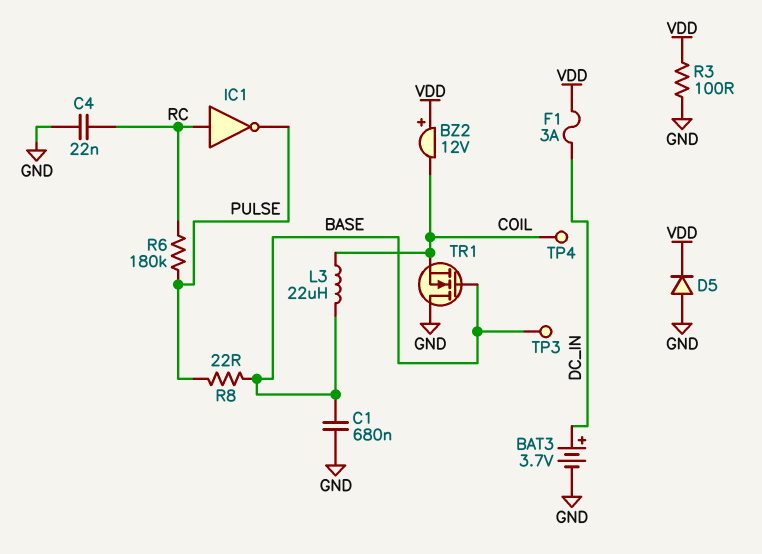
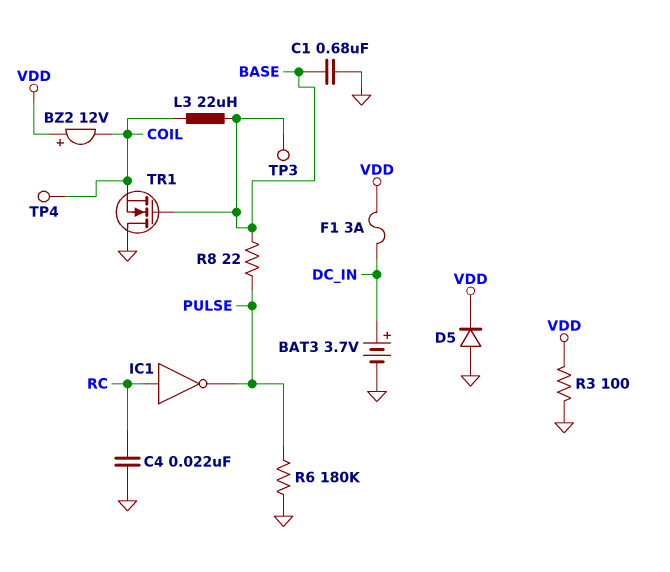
R6: 180k (PULSE, RC) -> 180k (GND, PULSE)

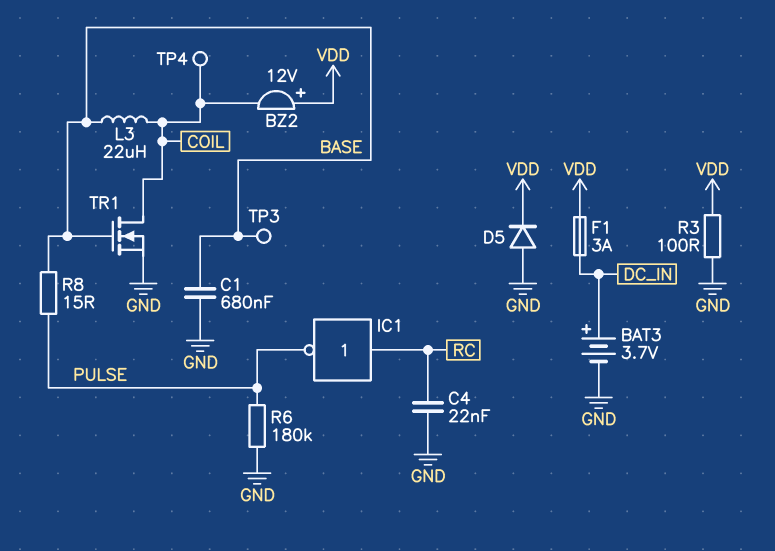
R8: 22 (BASE, PULSE) -> 15 (BASE, PULSE)
TR1: NMOS (G BASE, D GND, S COIL) -> NMOS (G BASE, D COIL, S GND)

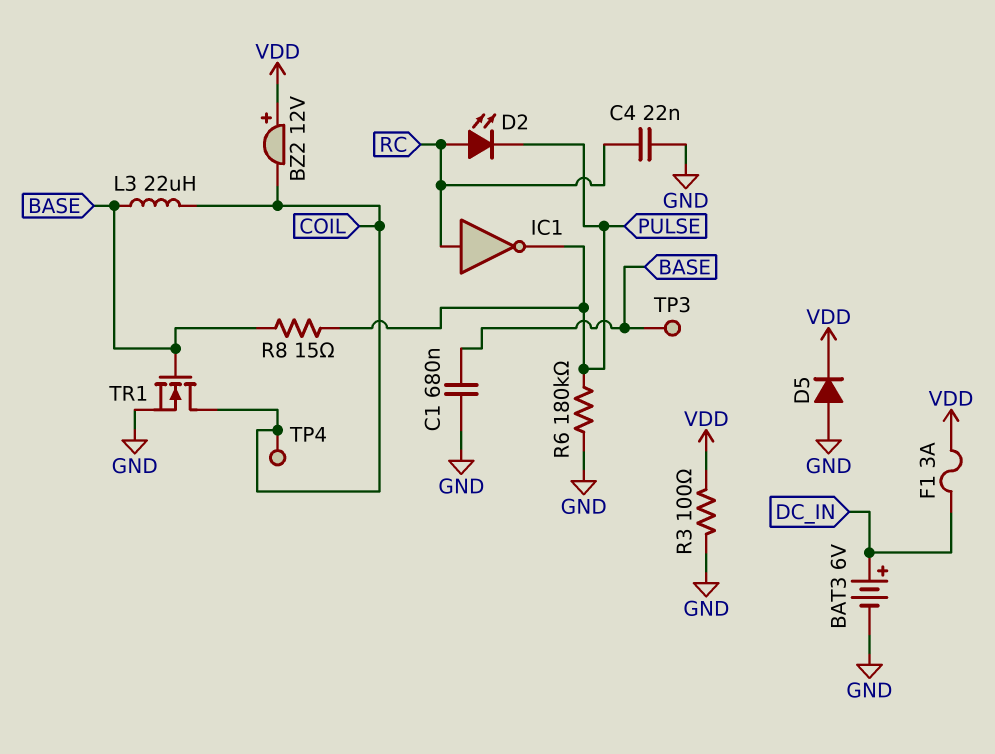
BAT3: 3.7V (plus DC_IN, minus GND) -> 6V (plus DC_IN, minus GND)
D2: none -> LED (A RC, K PULSE)

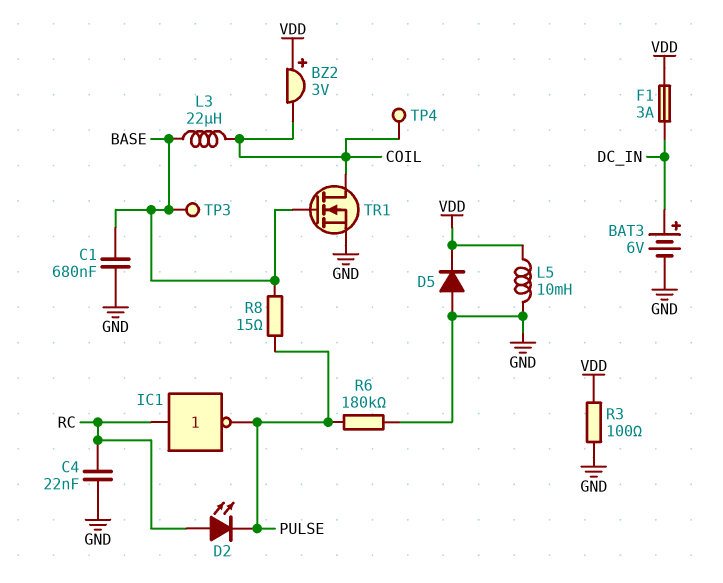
BZ2: buzzer 12V (plus VDD, minus COIL) -> buzzer 3V (plus VDD, minus COIL)
L5: none -> 10mH (GND, VDD)

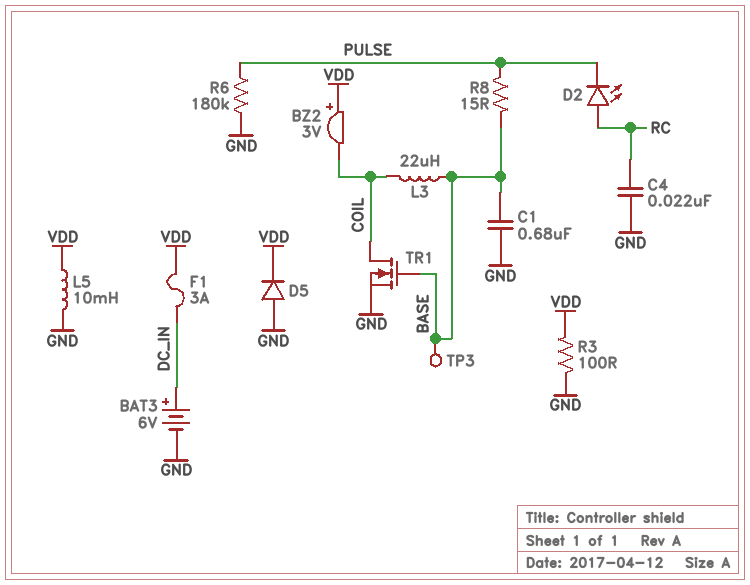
IC1: NOT (in RC, out PULSE) -> none
TP4: test point (COIL) -> none

